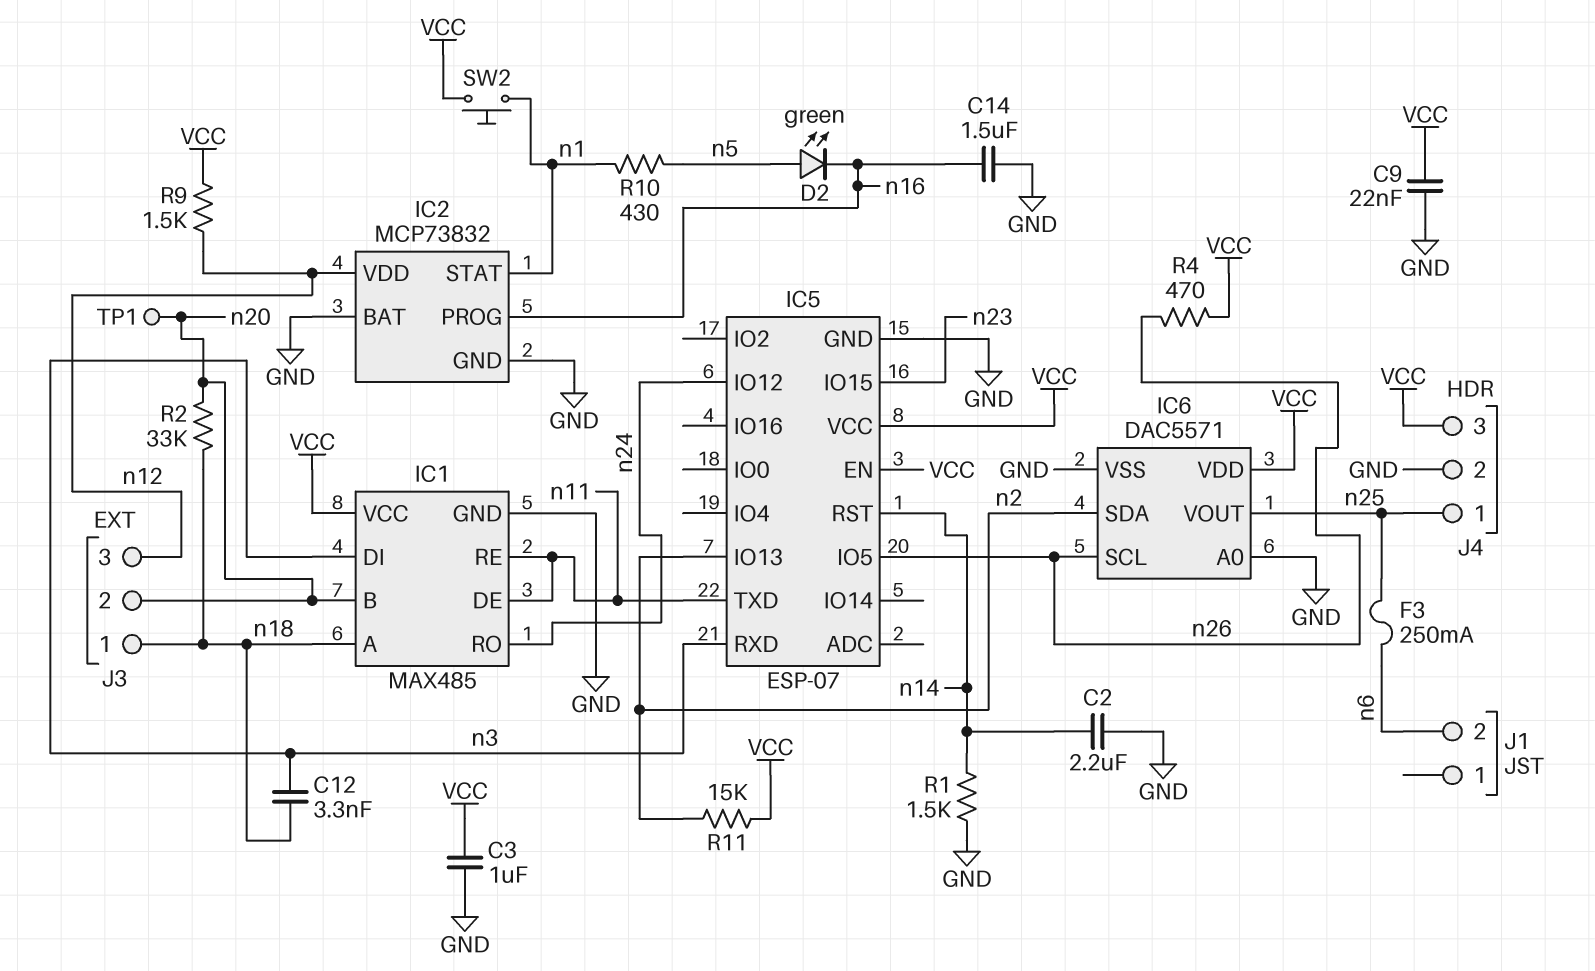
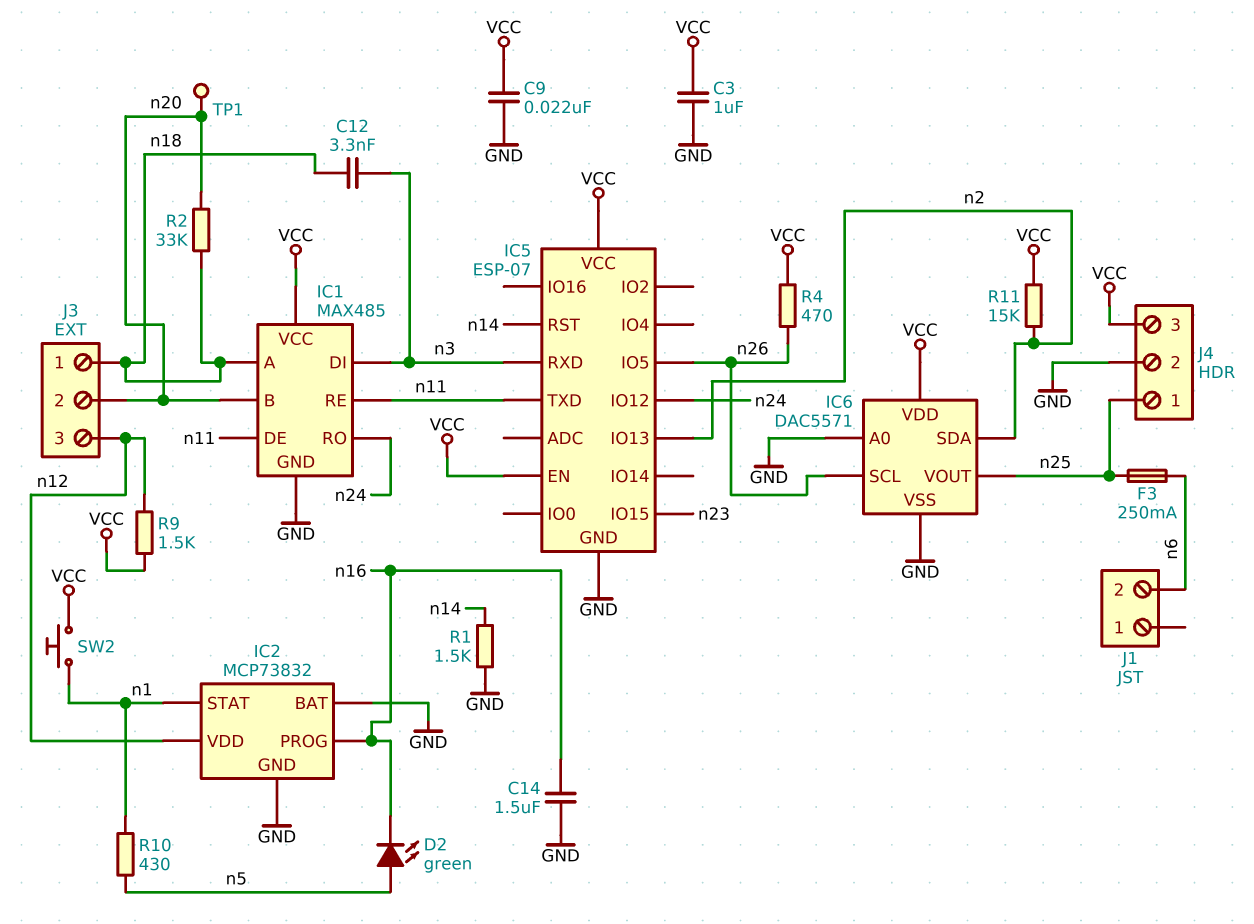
C2: 2.2uF (GND, n14) -> none

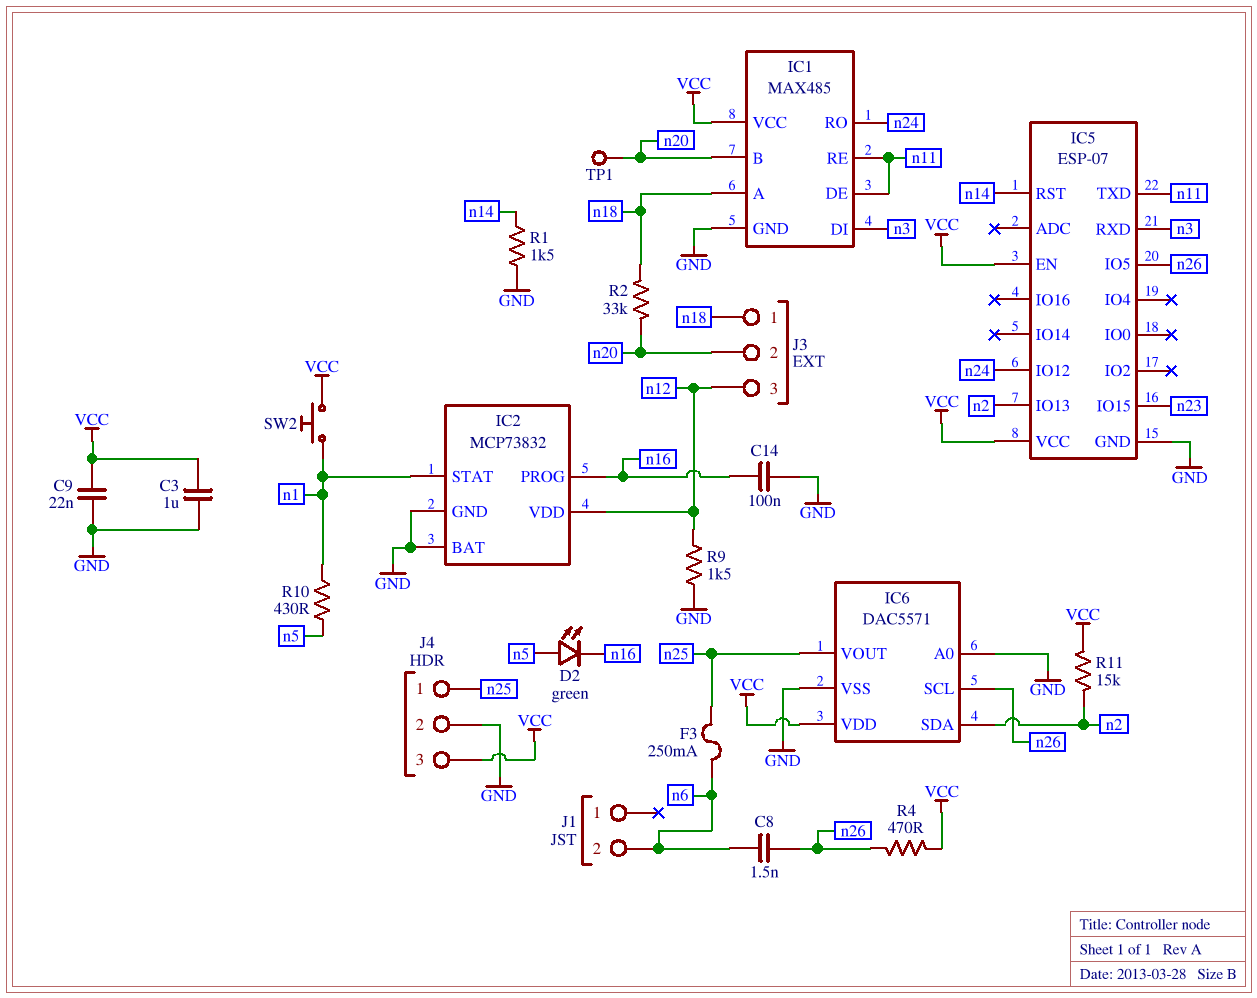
C8: none -> 1.5nF (n6, n26)
C12: 3.3nF (n3, n18) -> none
C14: 1.5uF (GND, n16) -> 100nF (GND, n16)
R9: 1.5k (VCC, n12) -> 1.5k (GND, n12)

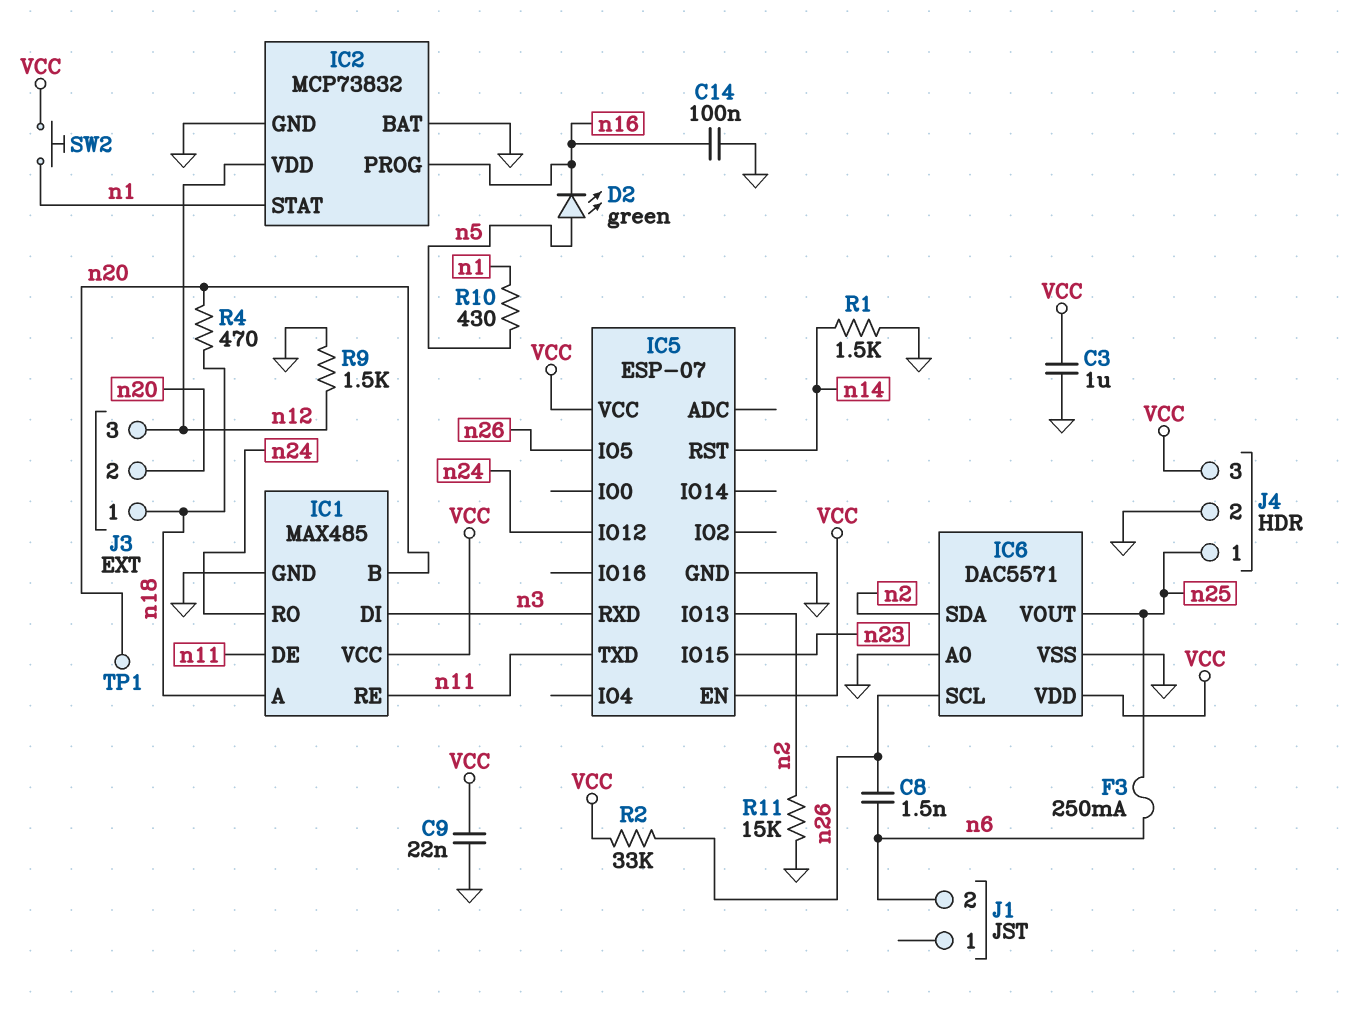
R2: 33k (n18, n20) -> 33k (VCC, n26)
R4: 470 (VCC, n26) -> 470 (n18, n20)
R11: 15k (VCC, n2) -> 15k (GND, n2)

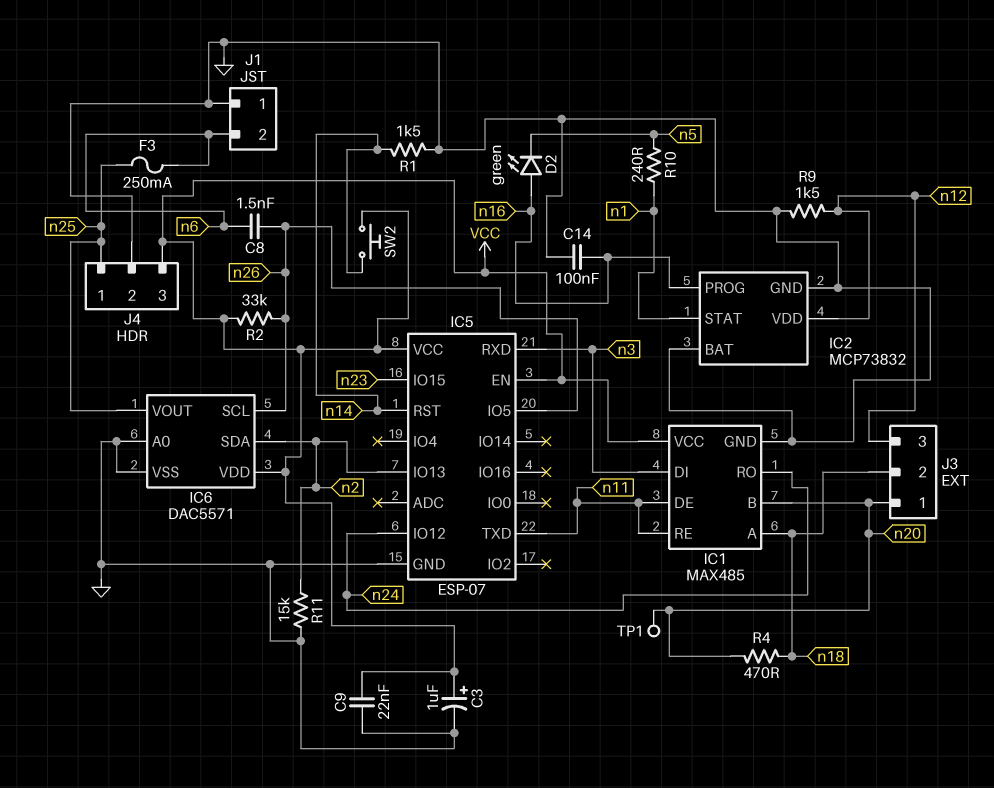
C3: 1uF (GND, VCC) -> 1uF (plus VCC, minus GND)
D2: LED green (A n5, K n16) -> LED green (A n16, K n5)
J1 pin 1: none -> GND
J3 pin 1: n18 -> n20
J3 pin 2: n20 -> n18
R10: 430 (n1, n5) -> 240 (n1, n5)
SW2: button (VCC, n1) -> button (VCC, n14)

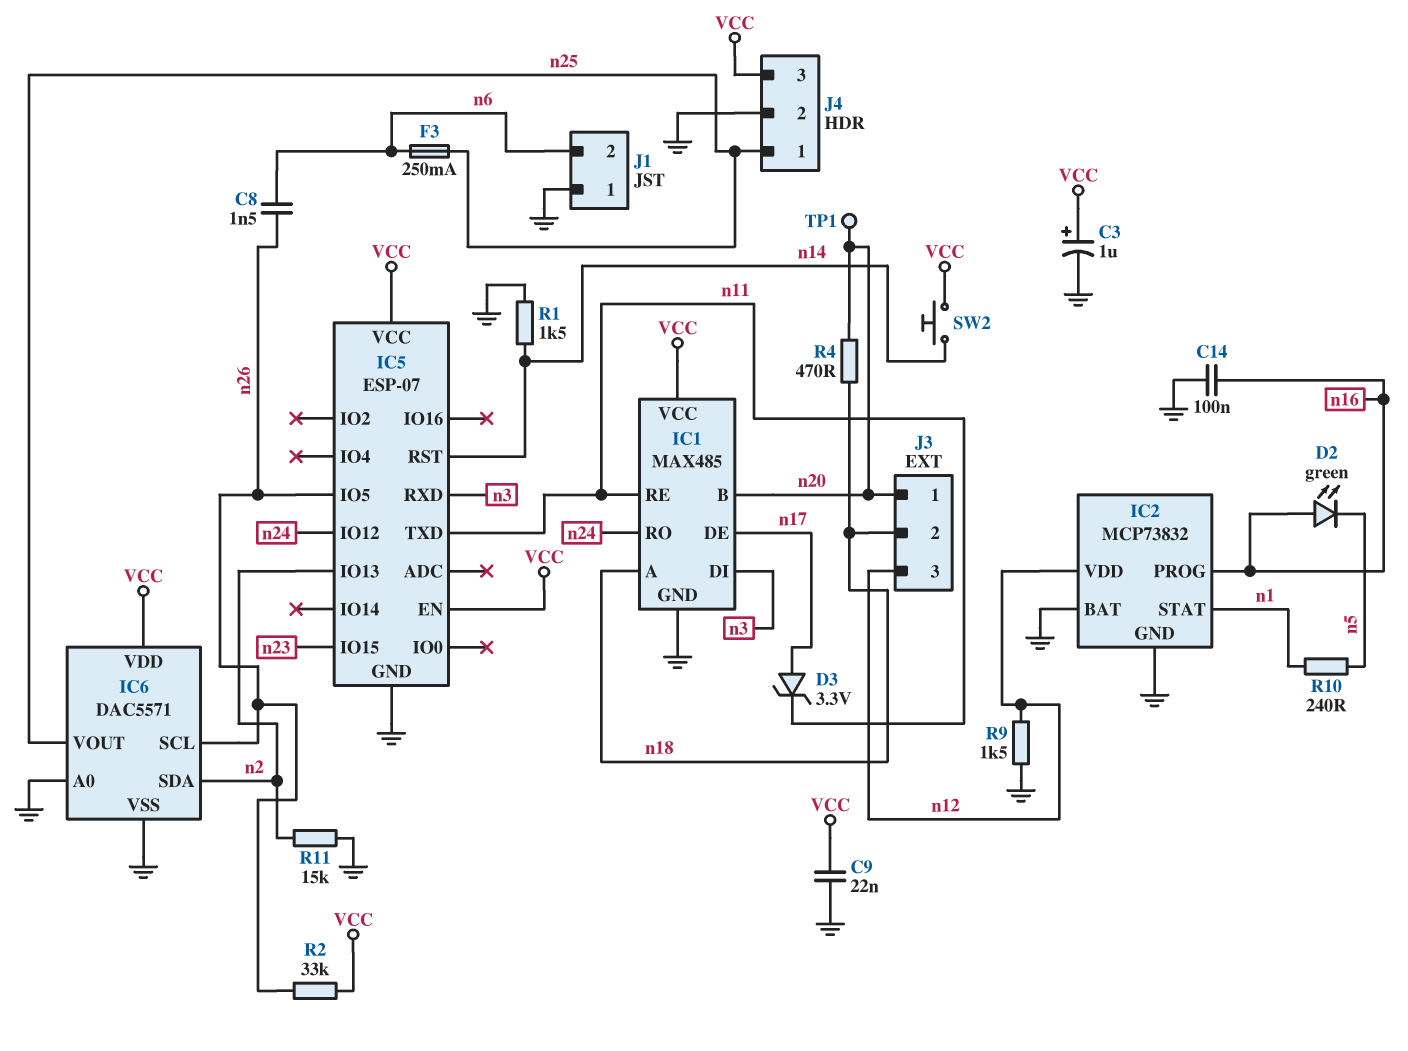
D3: none -> zener 3.3V (A n17, K n11)
IC1 pin DE: n11 -> n17

